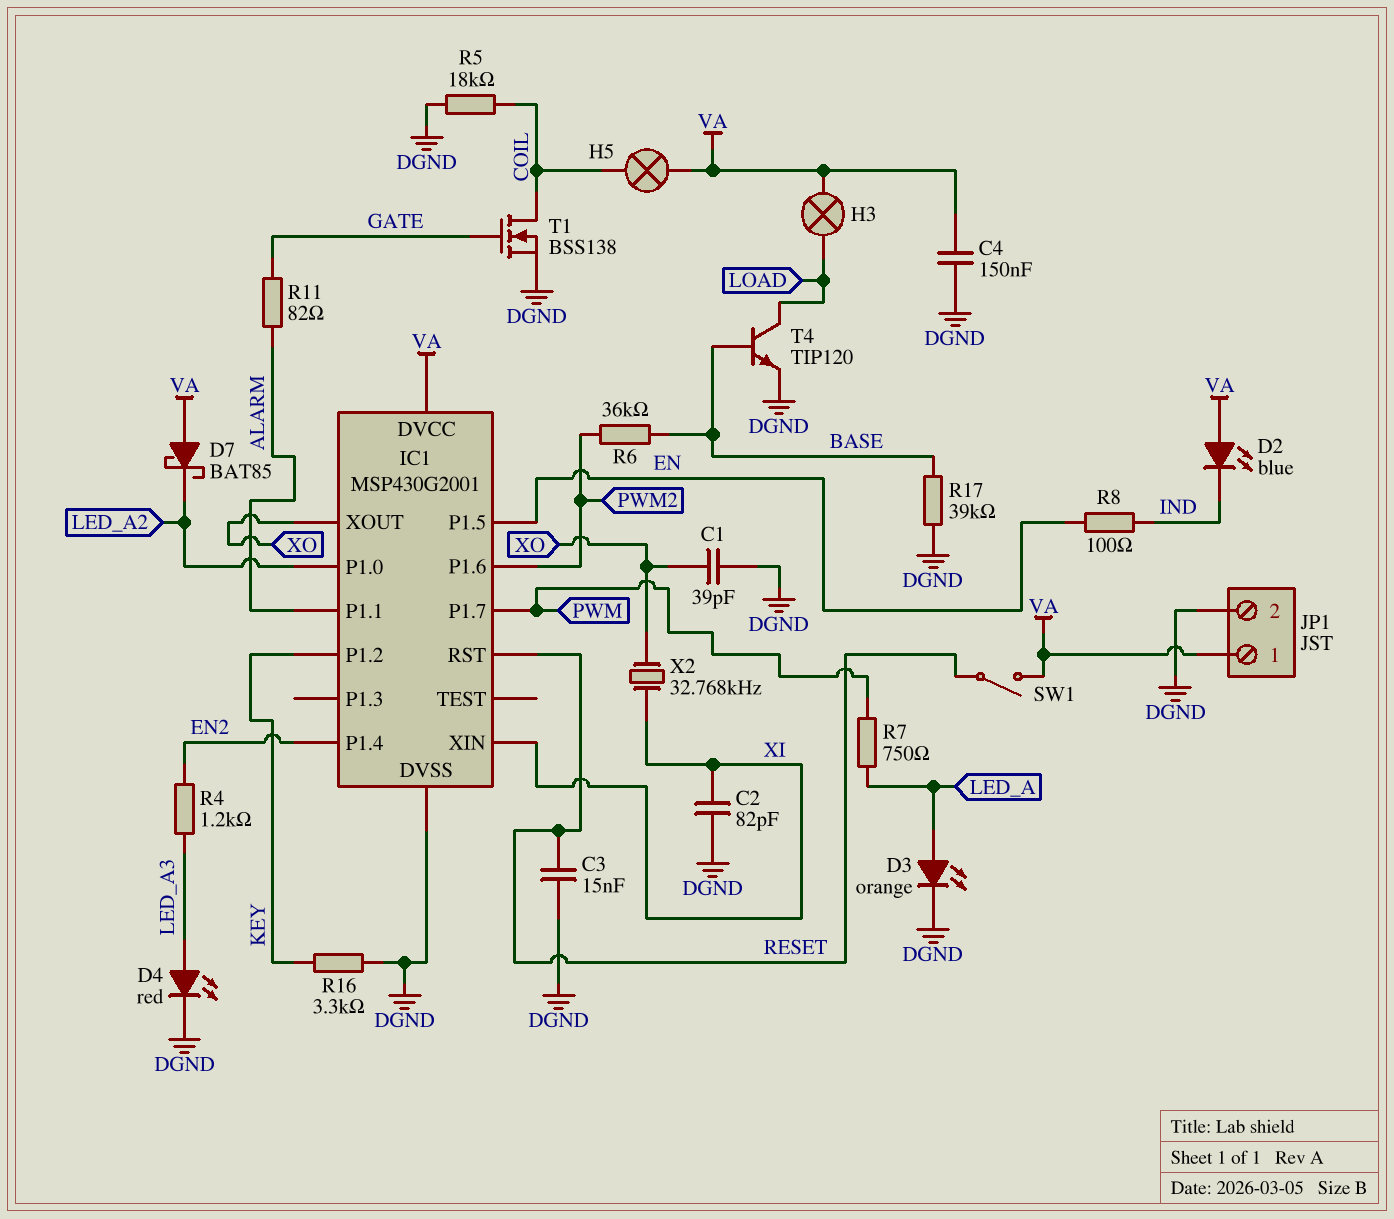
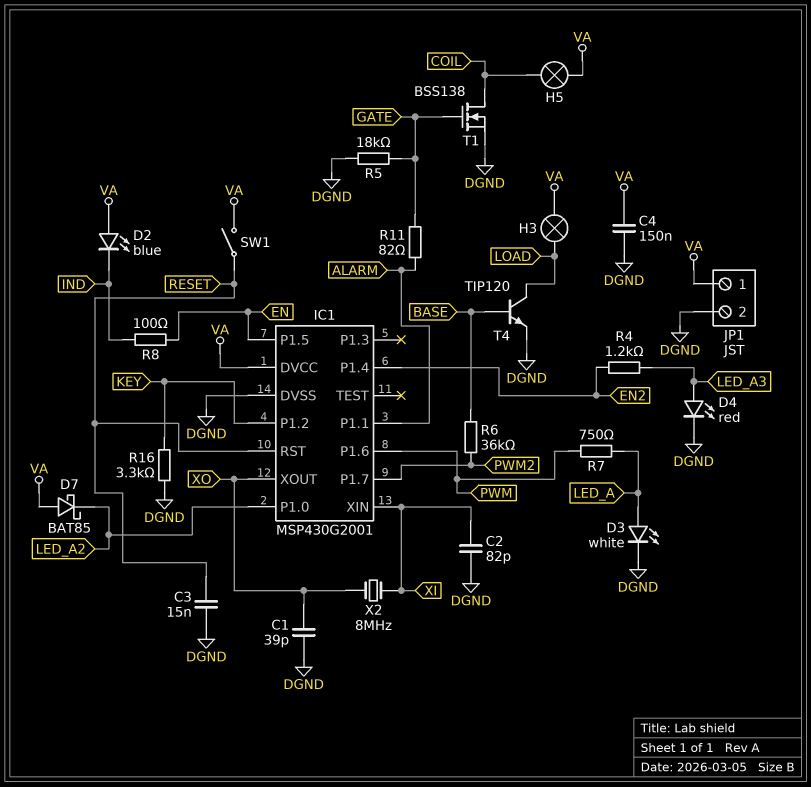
D3: LED orange (A LED_A, K DGND) -> LED white (A LED_A, K DGND)
IC1 pin P1.6: PWM2 -> PWM
IC1 pin P1.7: PWM -> PWM2
R5: 18k (COIL, DGND) -> 18k (DGND, GATE)
R17: 39k (BASE, DGND) -> none
X2: 32.768kHz (XI, XO) -> 8MHz (XI, XO)

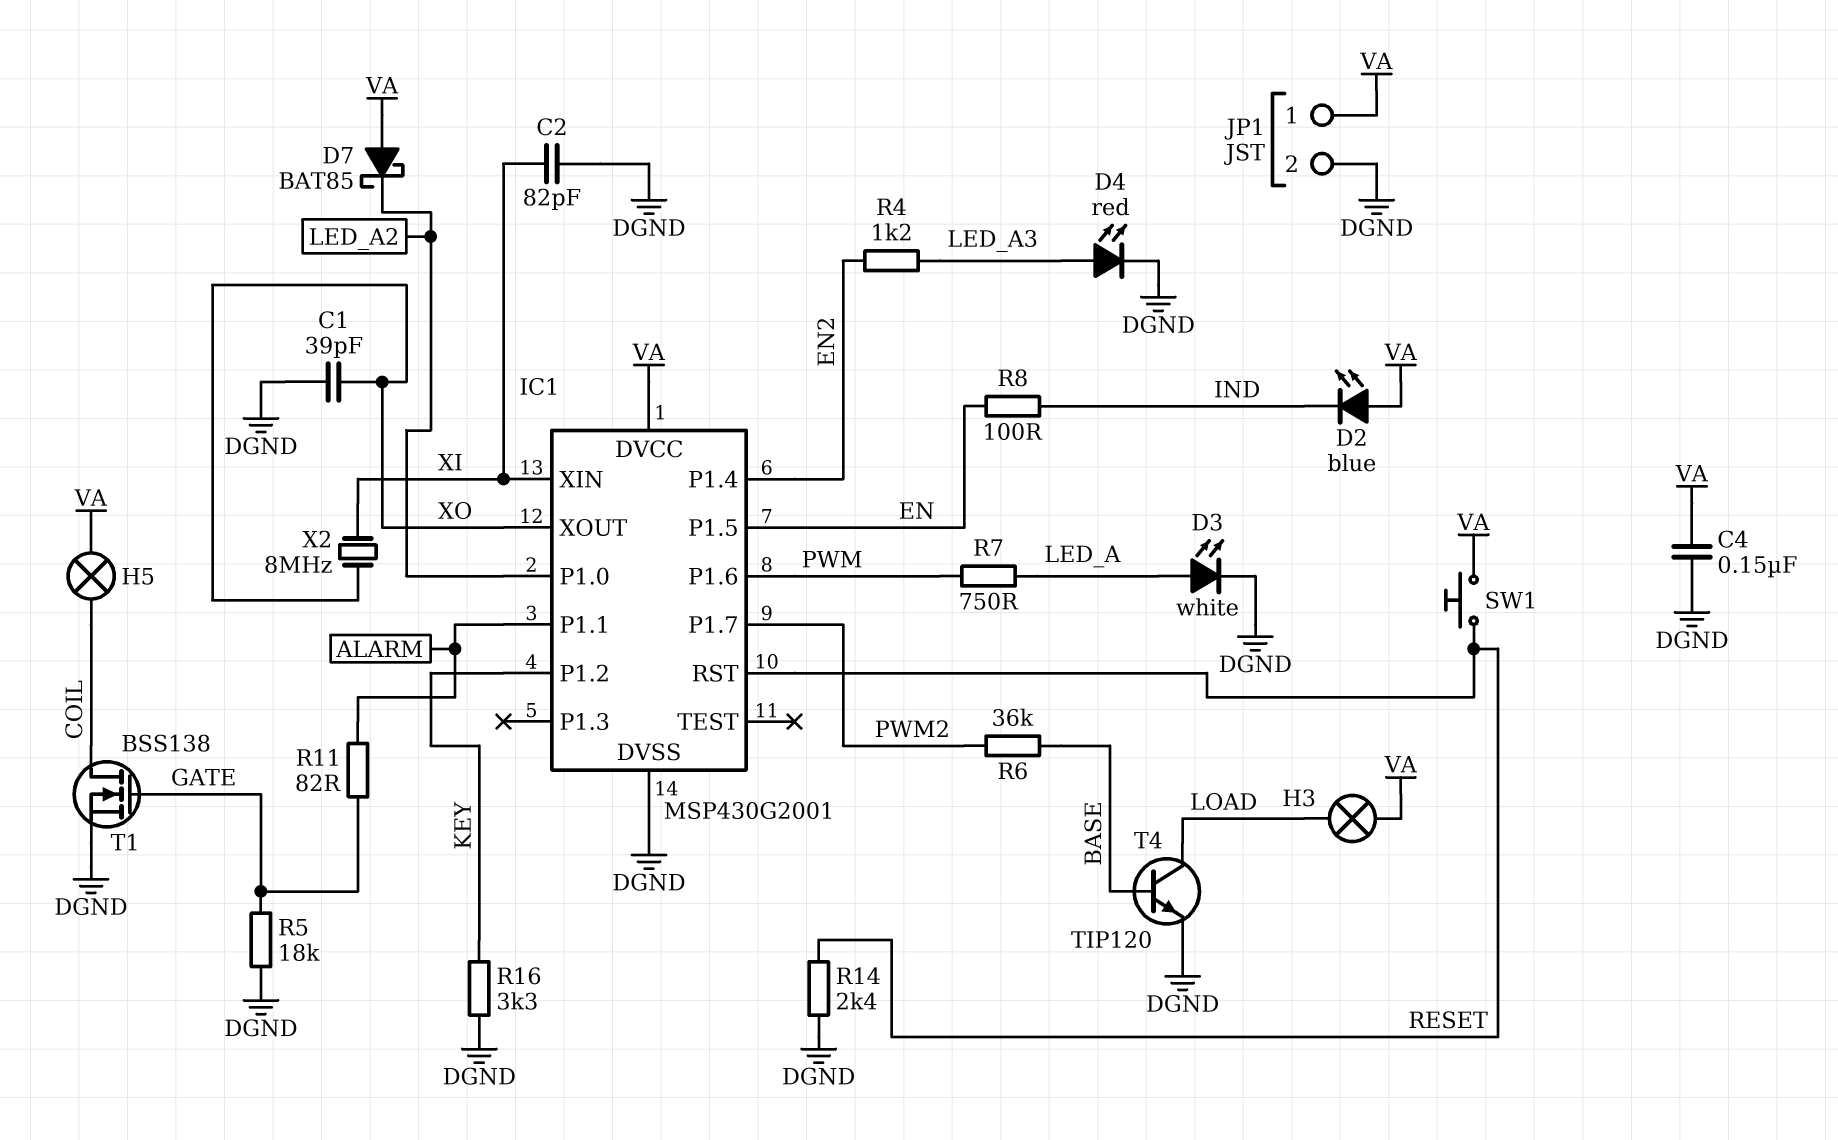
C3: 15nF (DGND, RESET) -> none
R14: none -> 2.4k (DGND, RESET)
SW1: switch (RESET, VA) -> button (RESET, VA)

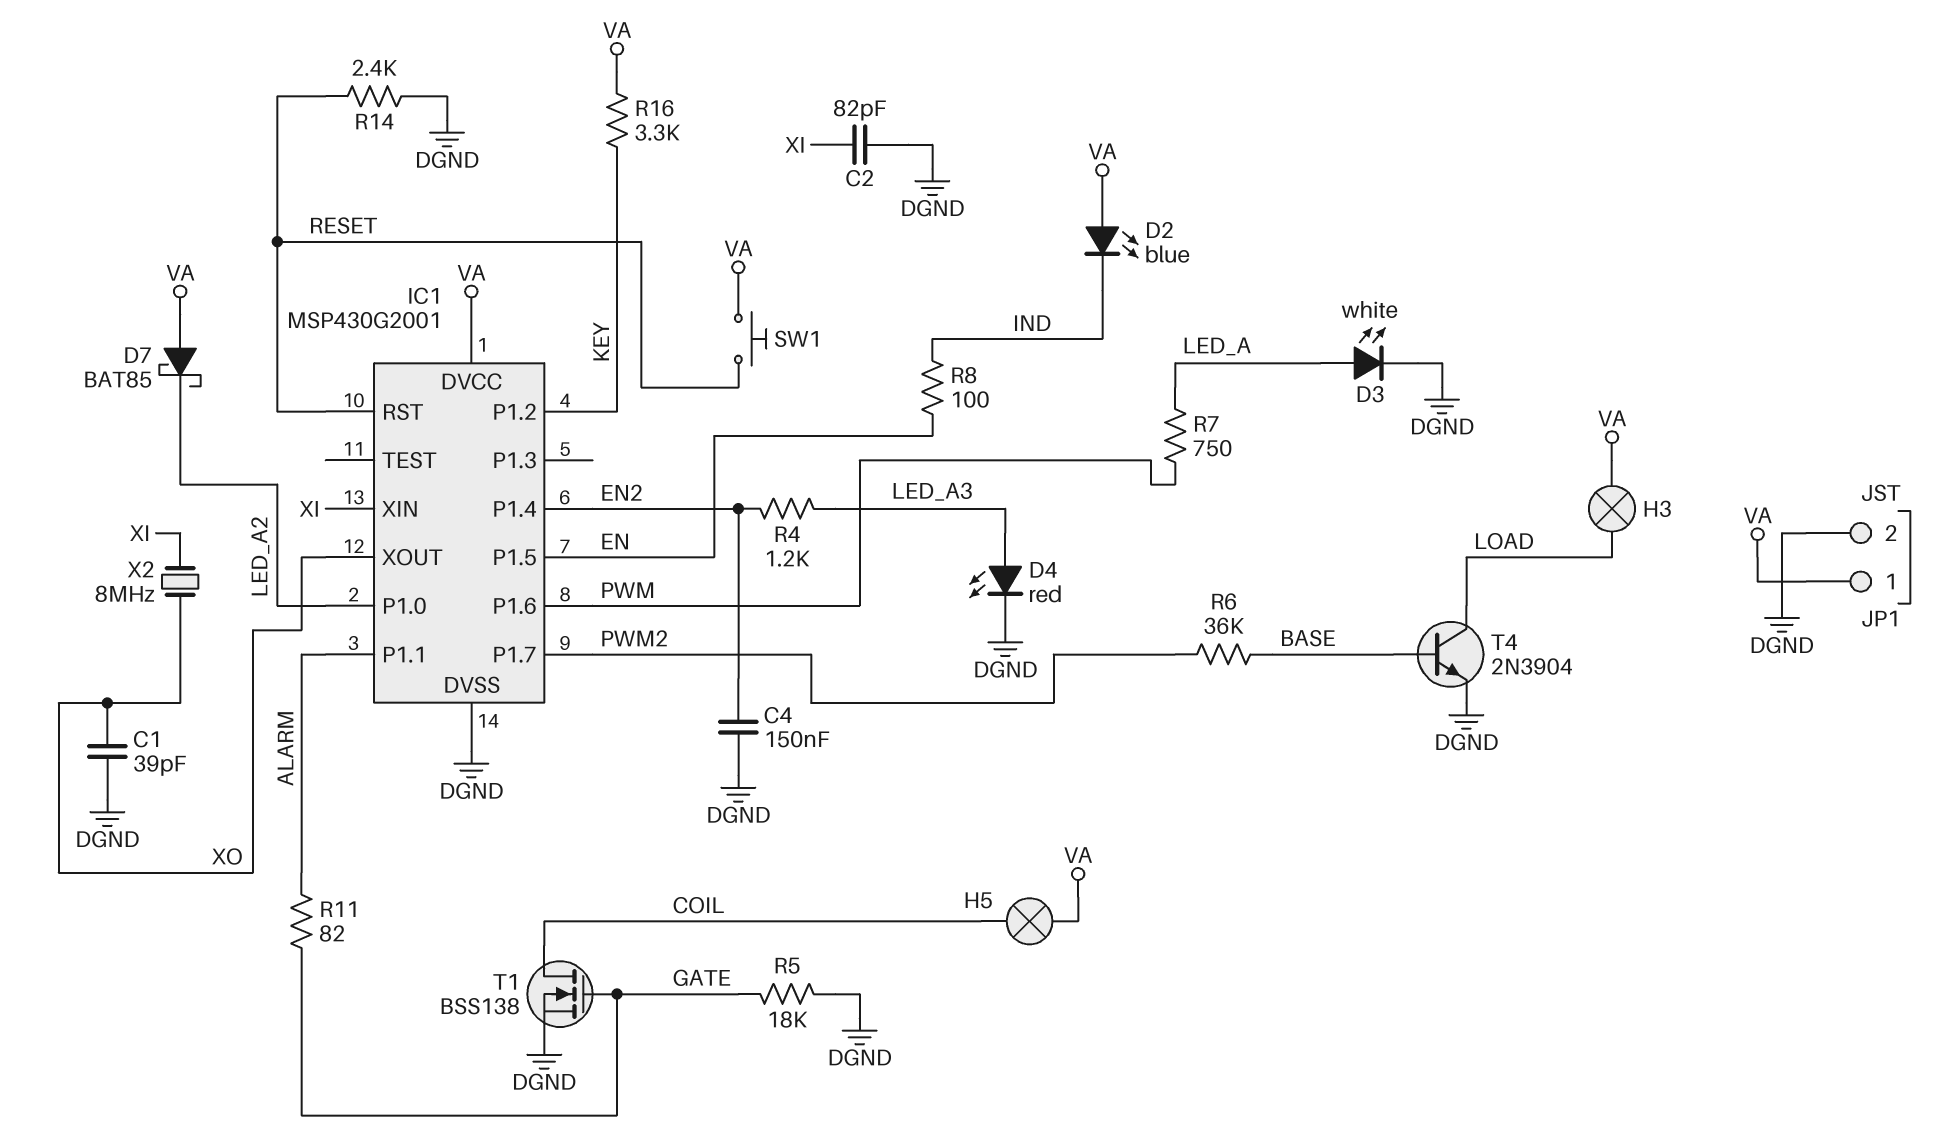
C4: 150nF (DGND, VA) -> 150nF (DGND, EN2)
R16: 3.3k (DGND, KEY) -> 3.3k (KEY, VA)
T4: NPN TIP120 (B BASE, C LOAD, E DGND) -> NPN 2N3904 (B BASE, C LOAD, E DGND)

